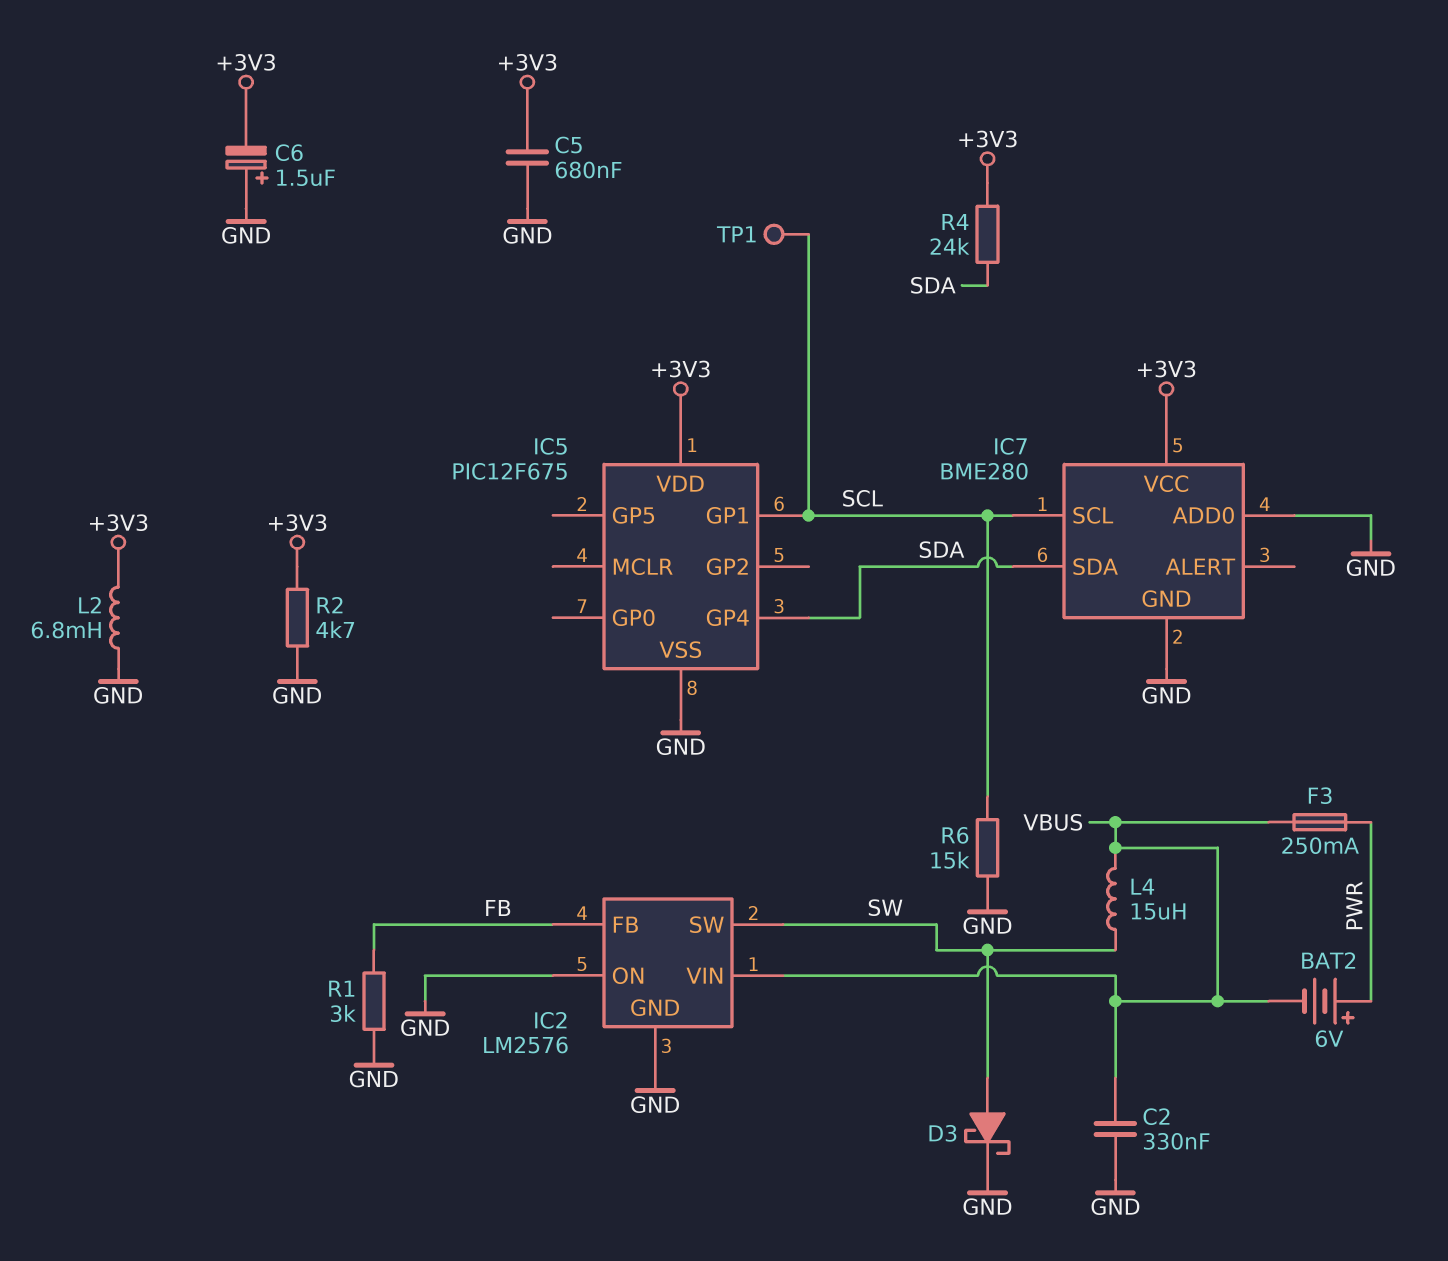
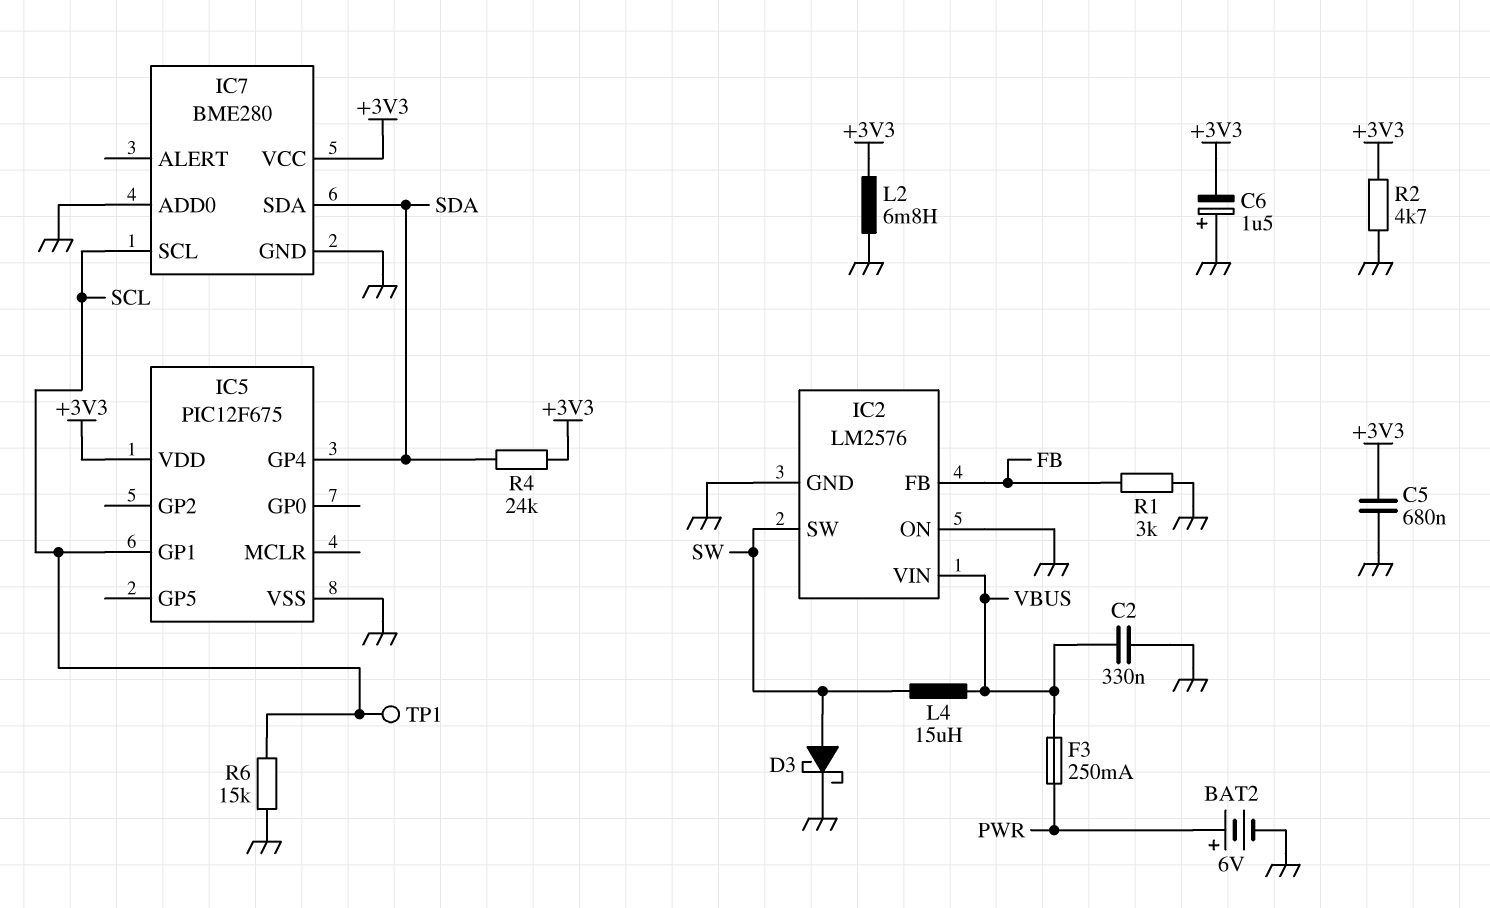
BAT2: 6V (plus PWR, minus VBUS) -> 6V (plus PWR, minus GND)

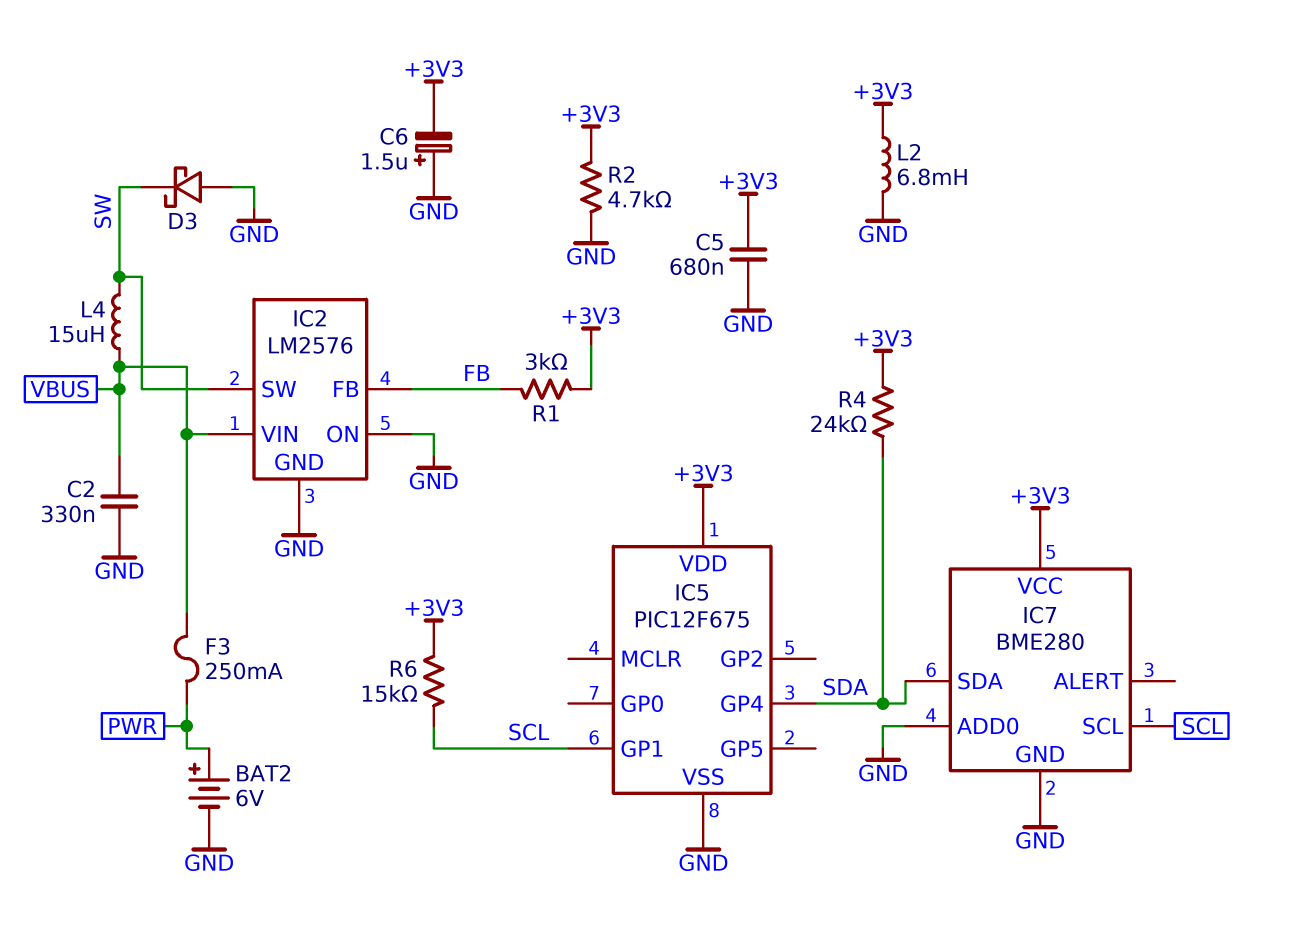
D3: schottky (A SW, K GND) -> schottky (A GND, K SW)
R1: 3k (FB, GND) -> 3k (+3V3, FB)
R6: 15k (GND, SCL) -> 15k (+3V3, SCL)
TP1: test point (SCL) -> none

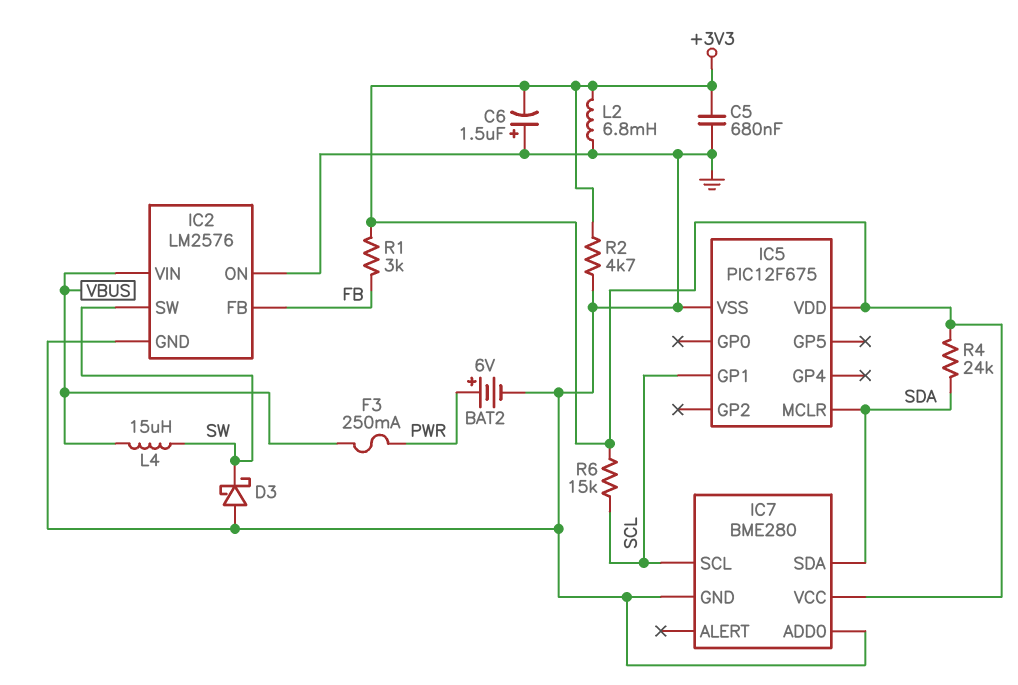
C2: 330nF (GND, VBUS) -> none
IC5 pin GP4: SDA -> none
IC5 pin MCLR: none -> SDA

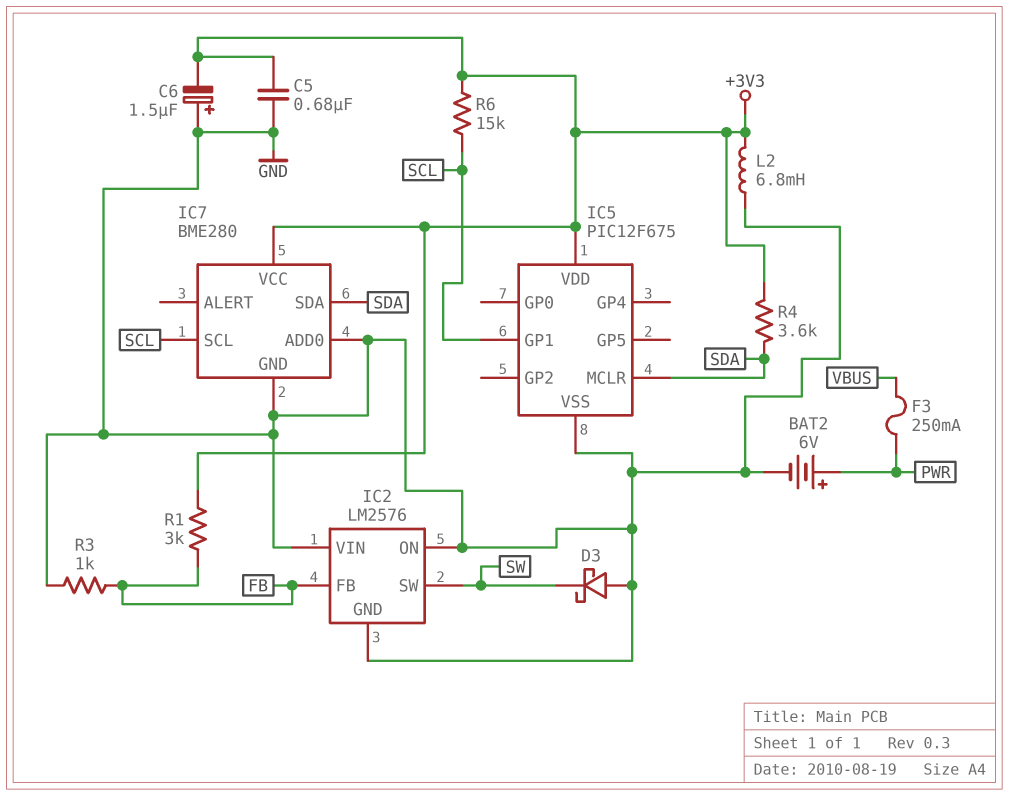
IC2 pin VIN: VBUS -> GND
L4: 15uH (SW, VBUS) -> none
R2: 4.7k (+3V3, GND) -> none
R3: none -> 1k (FB, GND)
R4: 24k (+3V3, SDA) -> 3.6k (+3V3, SDA)

